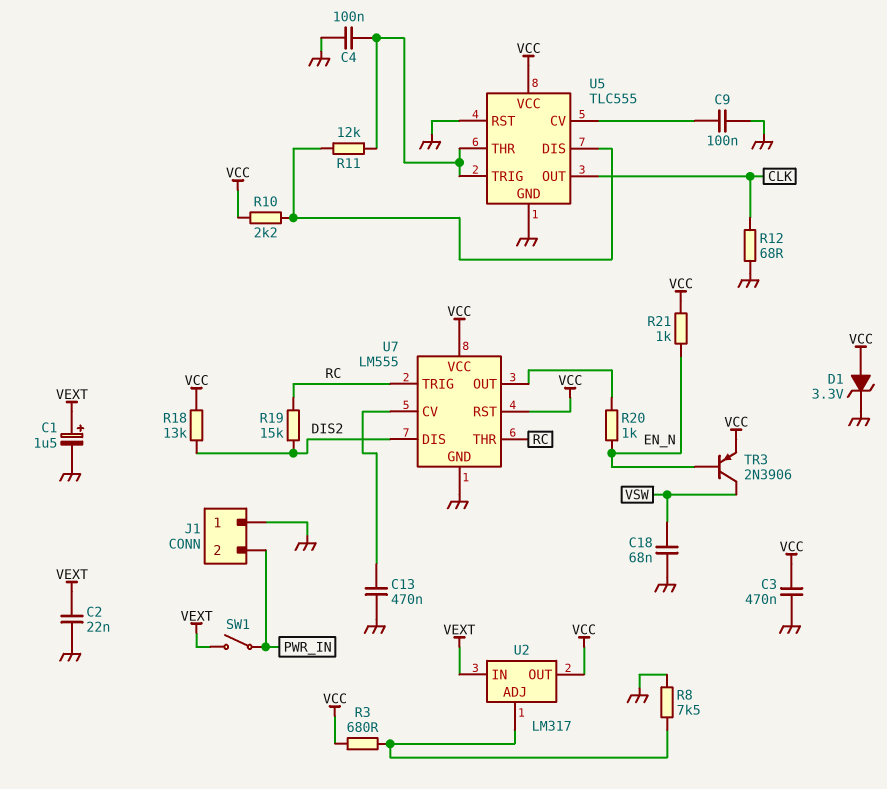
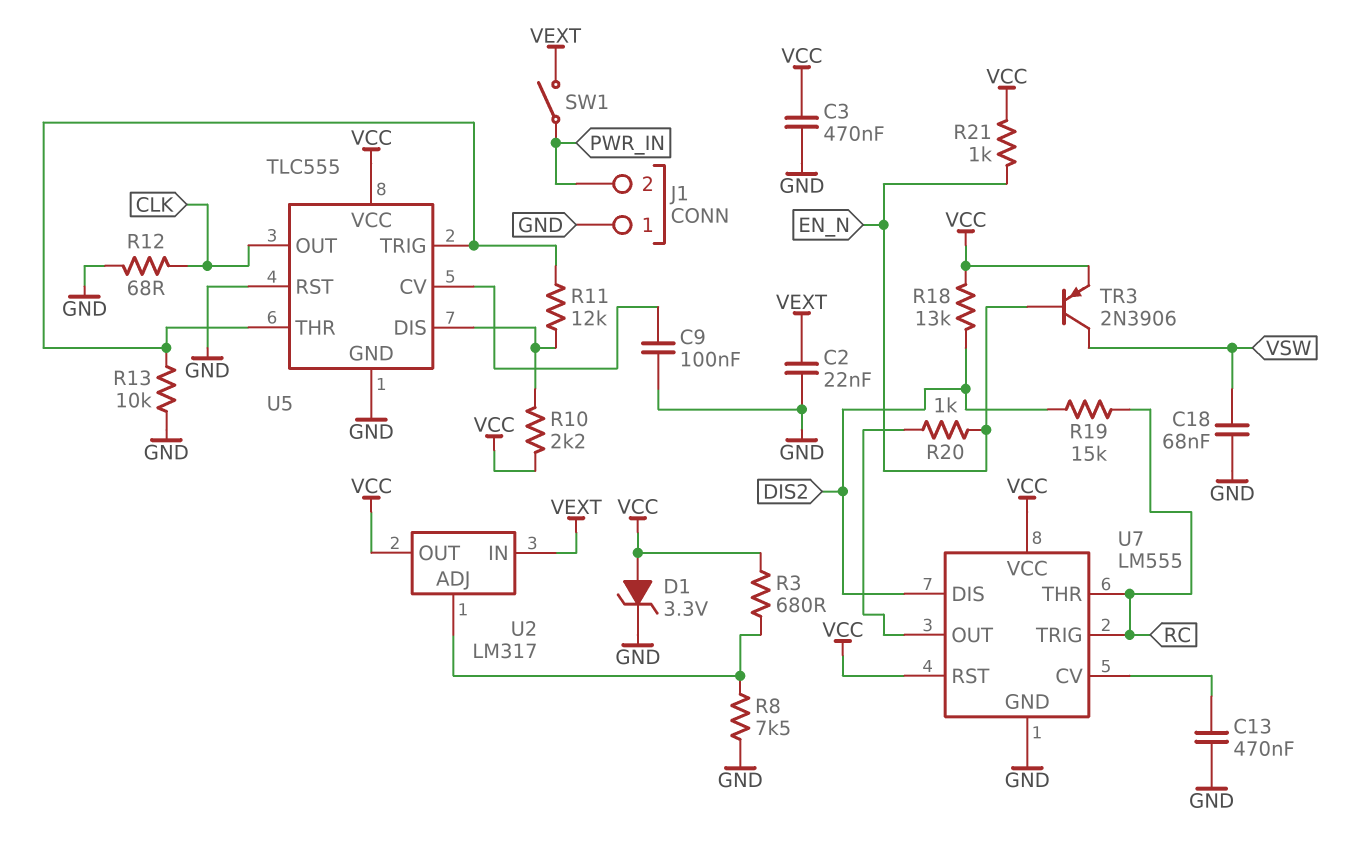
C1: 1.5uF (plus VEXT, minus GND) -> none
C4: 100nF (GND, U5/THR) -> none
R13: none -> 10k (GND, U5/THR)

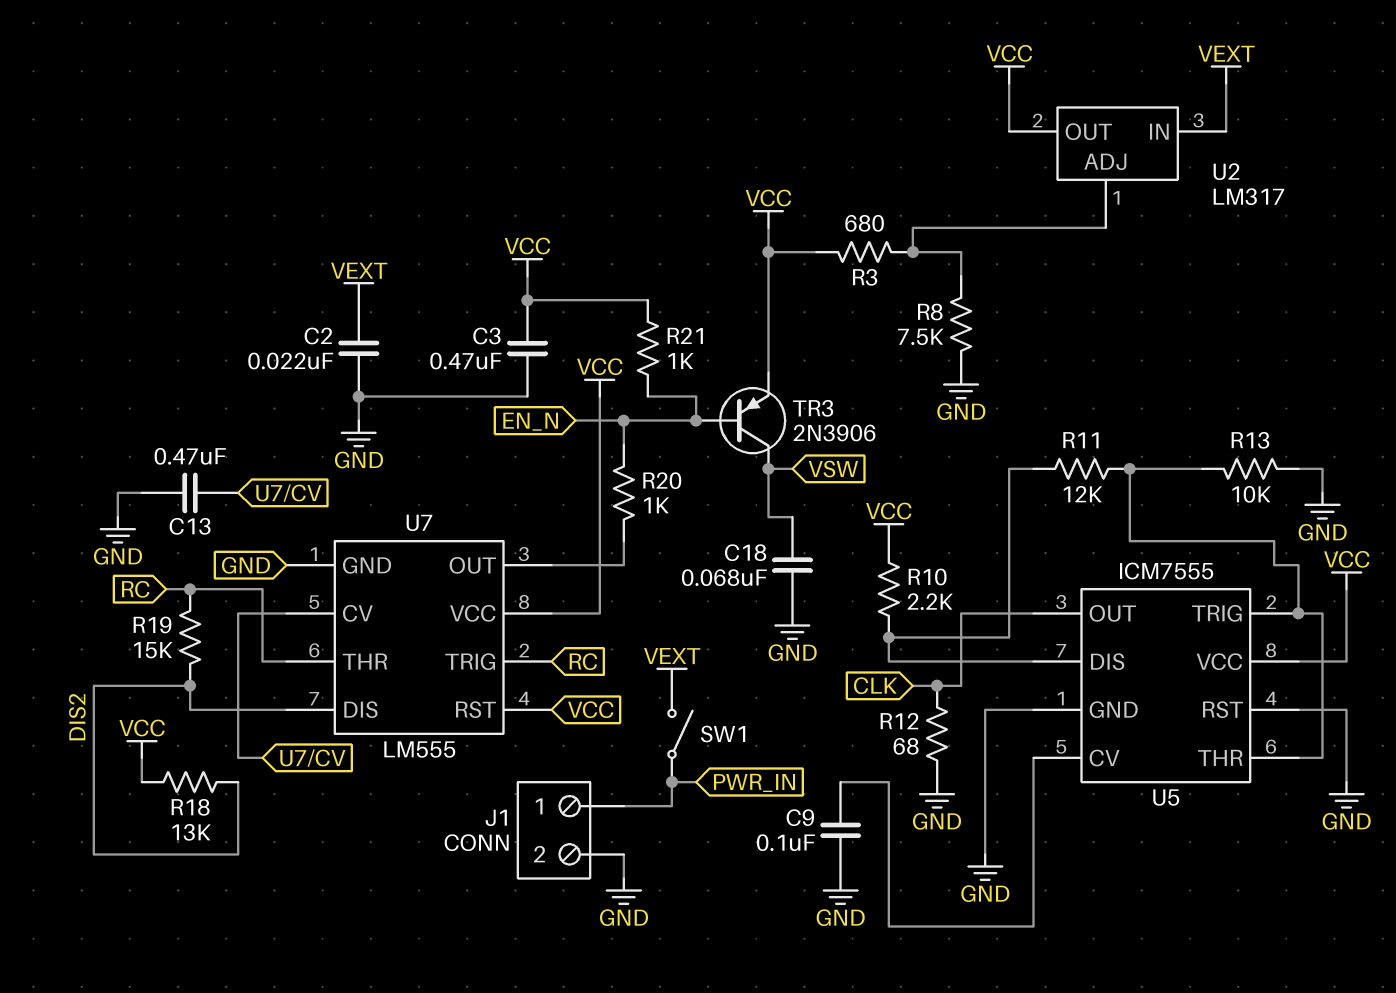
D1: zener 3.3V (A VCC, K GND) -> none
J1 pin 1: GND -> PWR_IN
J1 pin 2: PWR_IN -> GND
U5: TLC555 -> ICM7555

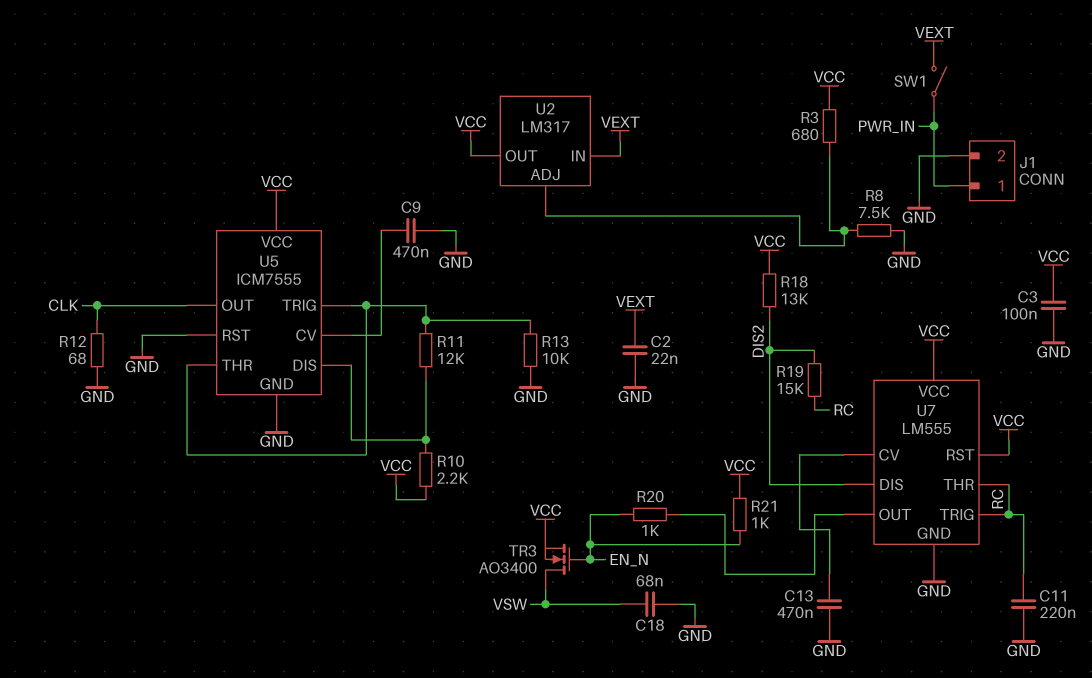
C3: 470nF (GND, VCC) -> 100nF (GND, VCC)
C9: 100nF (GND, U5/CV) -> 470nF (GND, U5/CV)
C11: none -> 220nF (GND, RC)
TR3: PNP 2N3906 (B EN_N, C VSW, E VCC) -> NMOS AO3400 (G EN_N, D VSW, S VCC)

